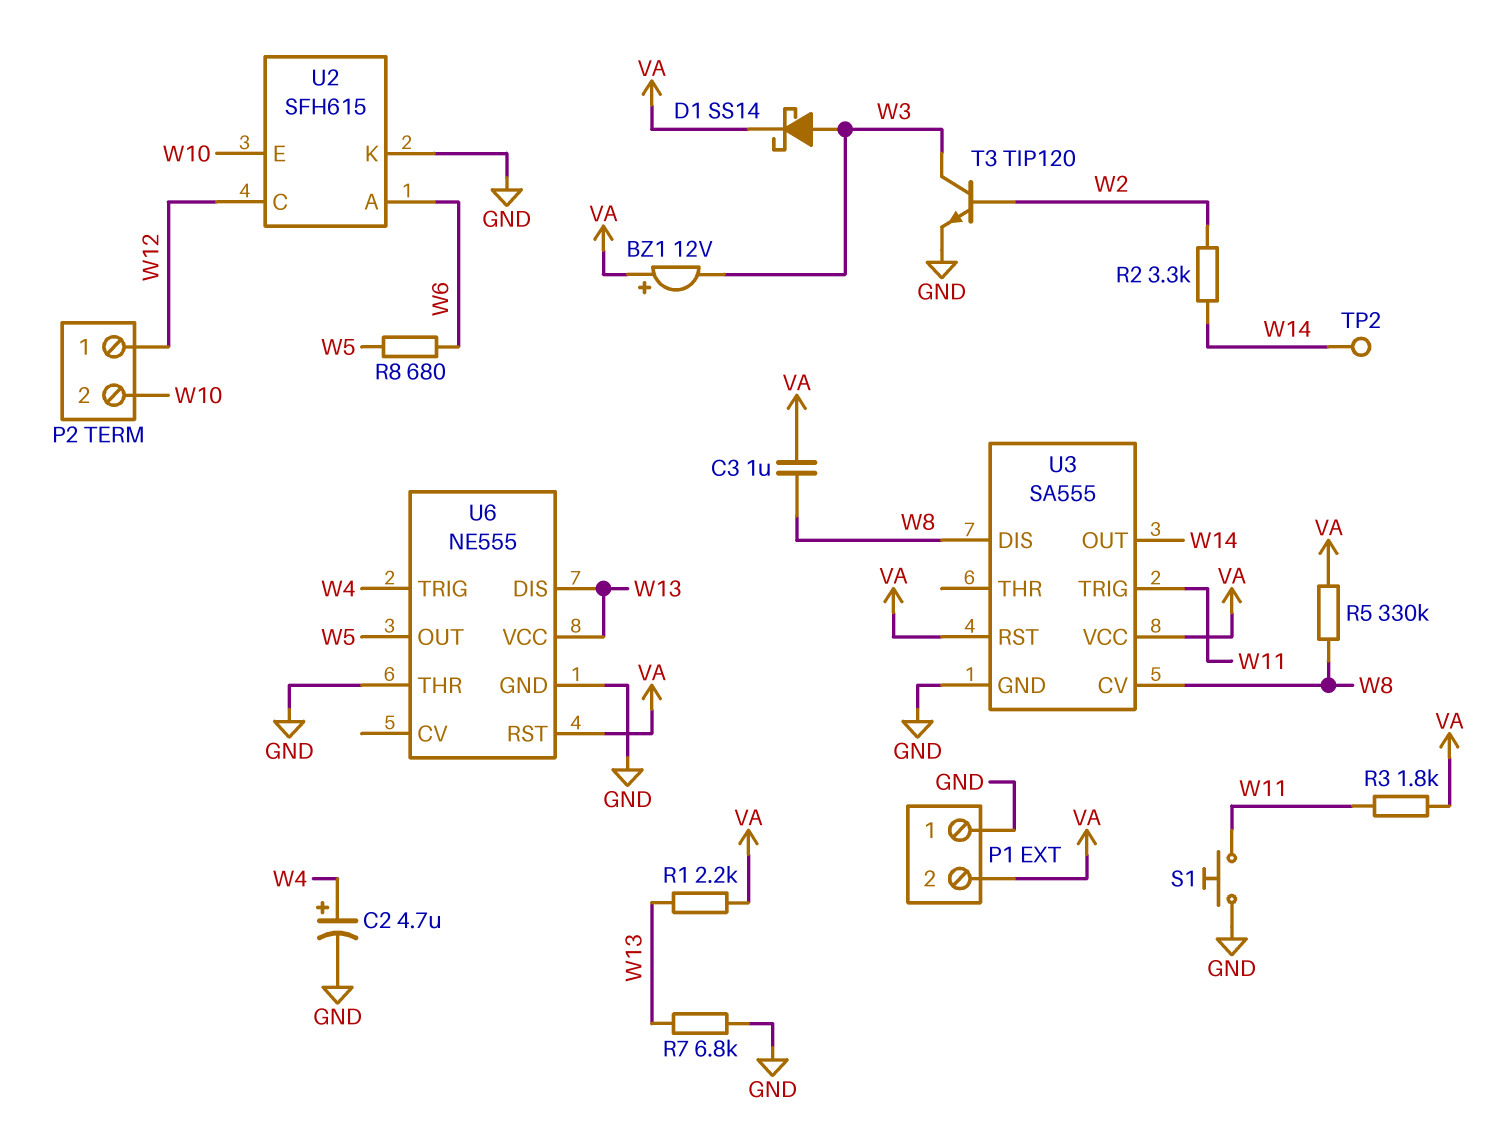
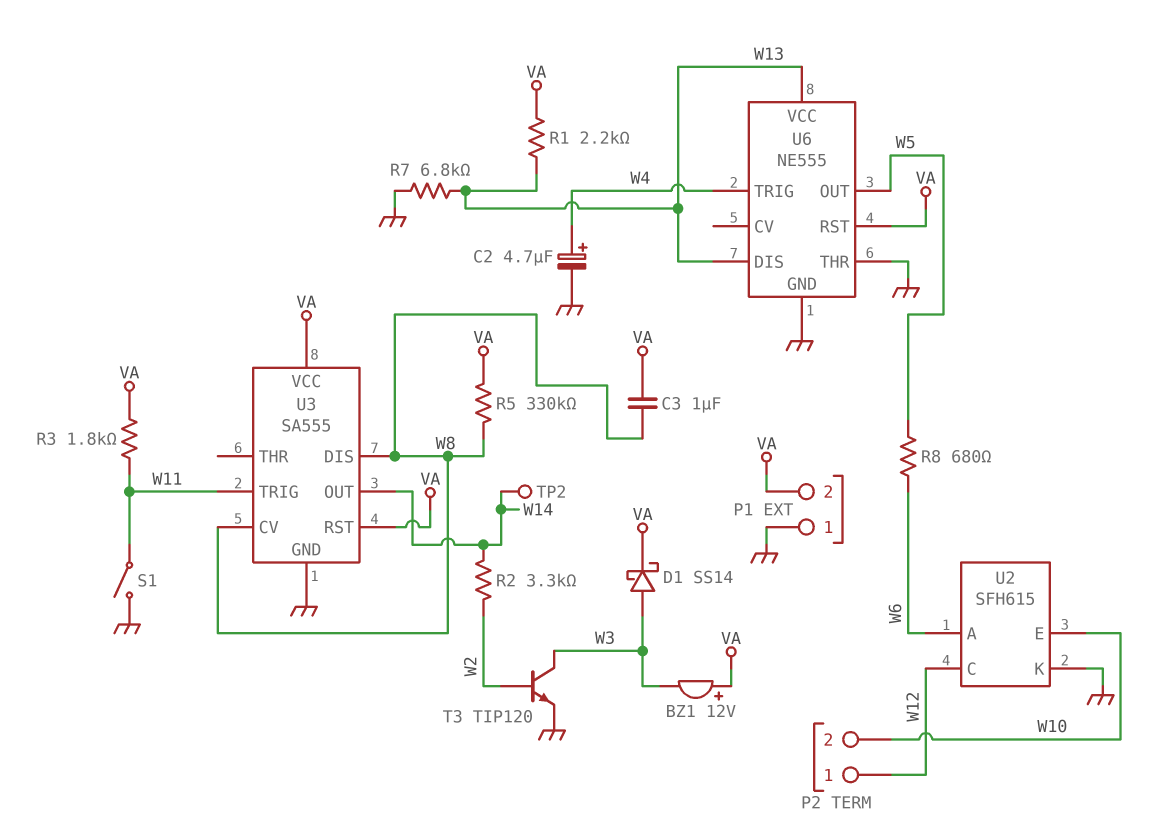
S1: button (GND, W11) -> switch (GND, W11)

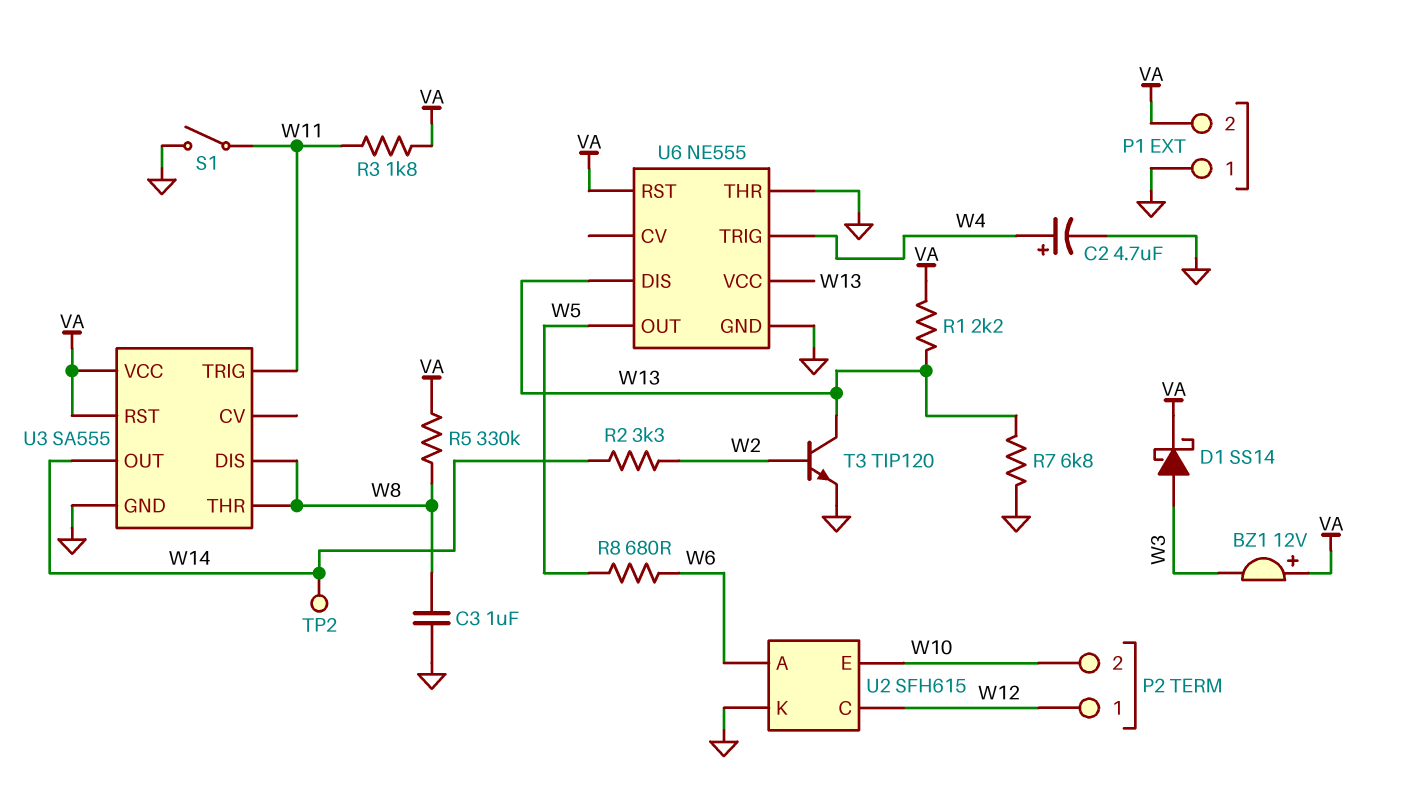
C3: 1uF (VA, W8) -> 1uF (GND, W8)
T3: NPN TIP120 (B W2, C W3, E GND) -> NPN TIP120 (B W2, C W13, E GND)
U3 pin CV: W8 -> none
U3 pin THR: none -> W8

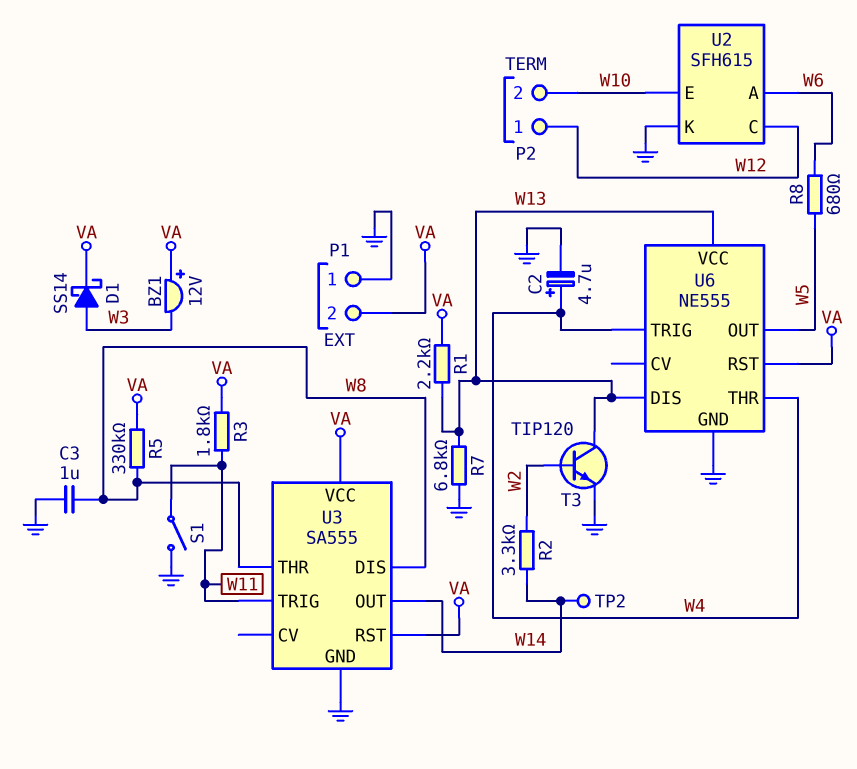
U6 pin THR: GND -> W4

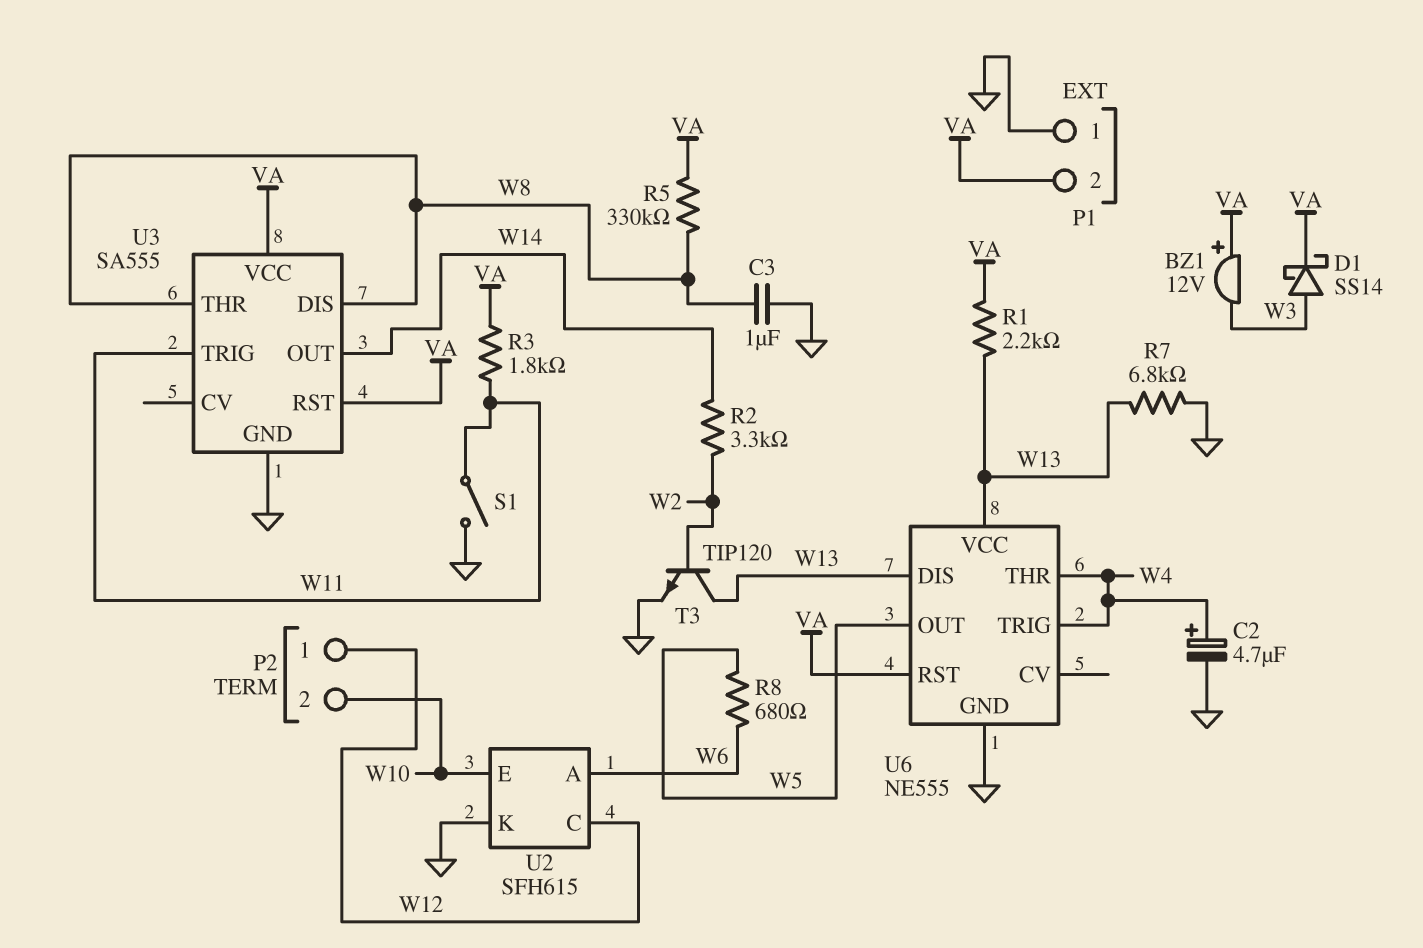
TP2: test point (W14) -> none

